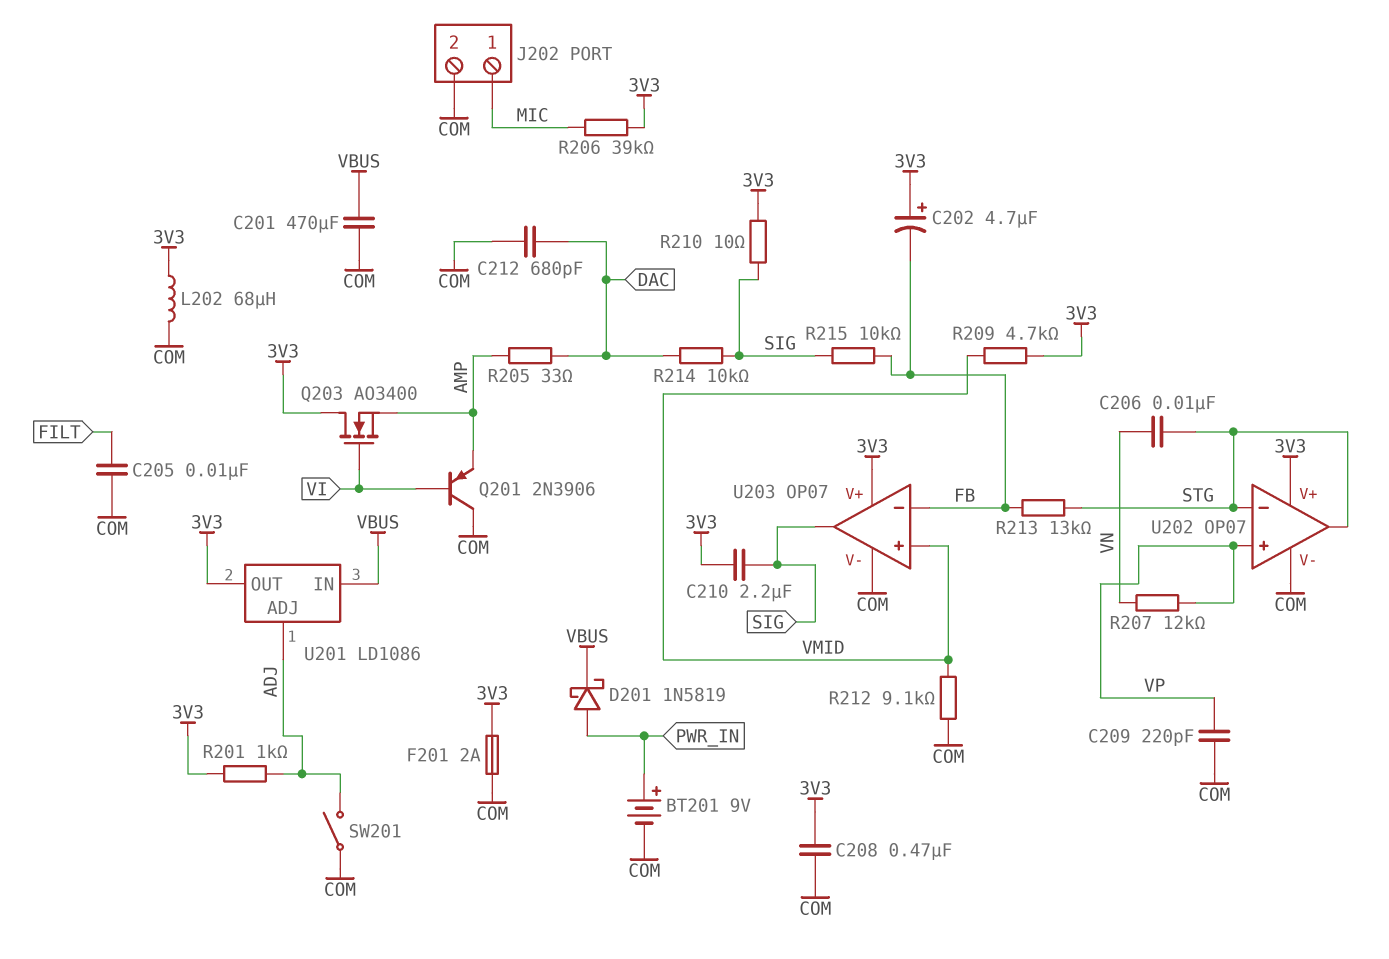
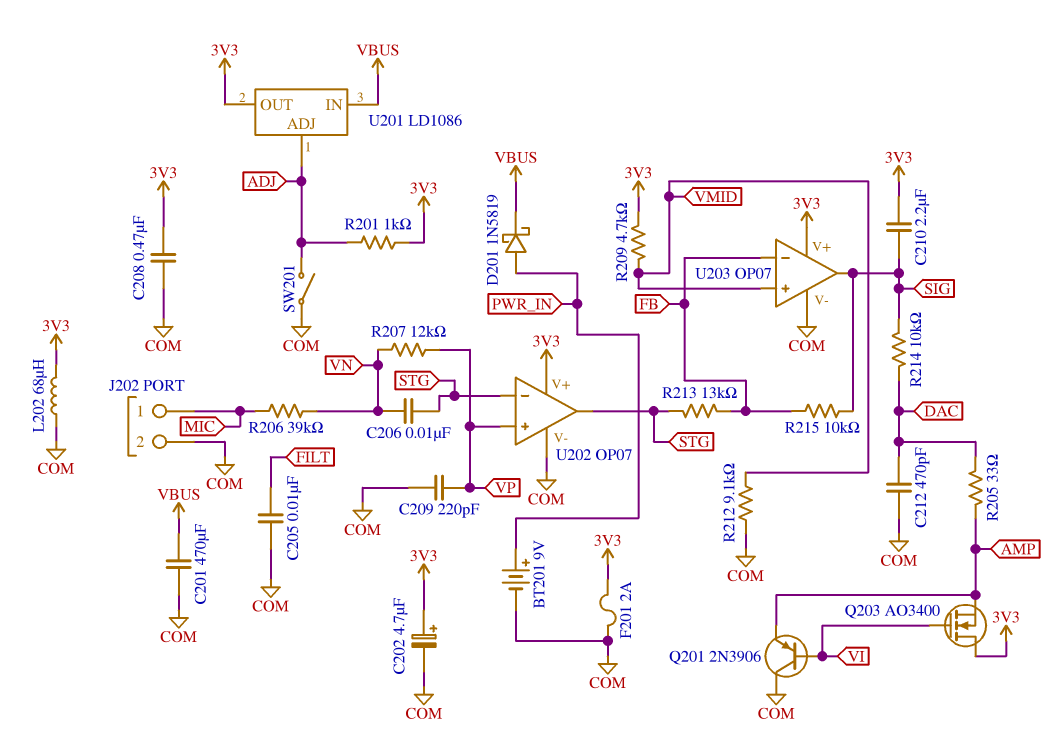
C202: 4.7uF (plus 3V3, minus FB) -> 4.7uF (plus 3V3, minus COM)
C212: 680pF (COM, DAC) -> 470pF (COM, DAC)
R206: 39k (3V3, MIC) -> 39k (MIC, VN)
R210: 10 (3V3, SIG) -> none

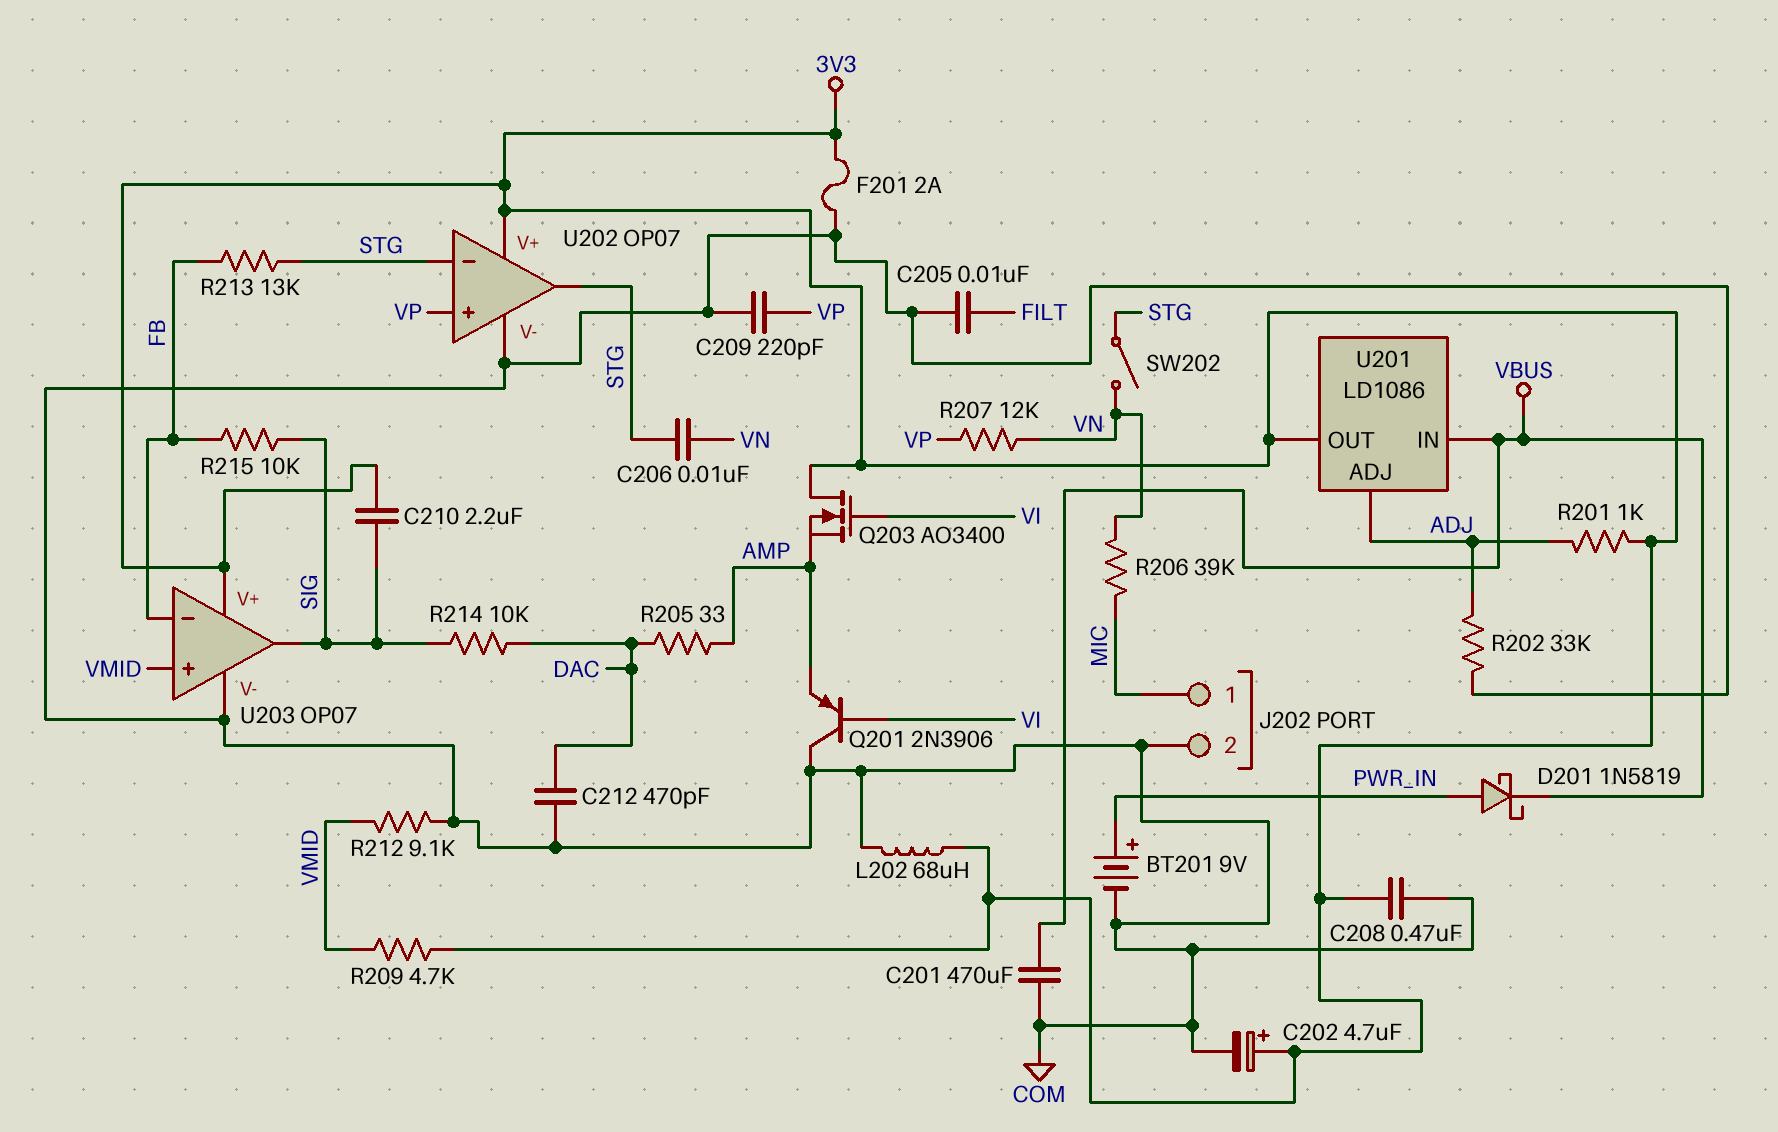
R202: none -> 33k (ADJ, COM)
SW201: switch (ADJ, COM) -> none
SW202: none -> switch (STG, VN)

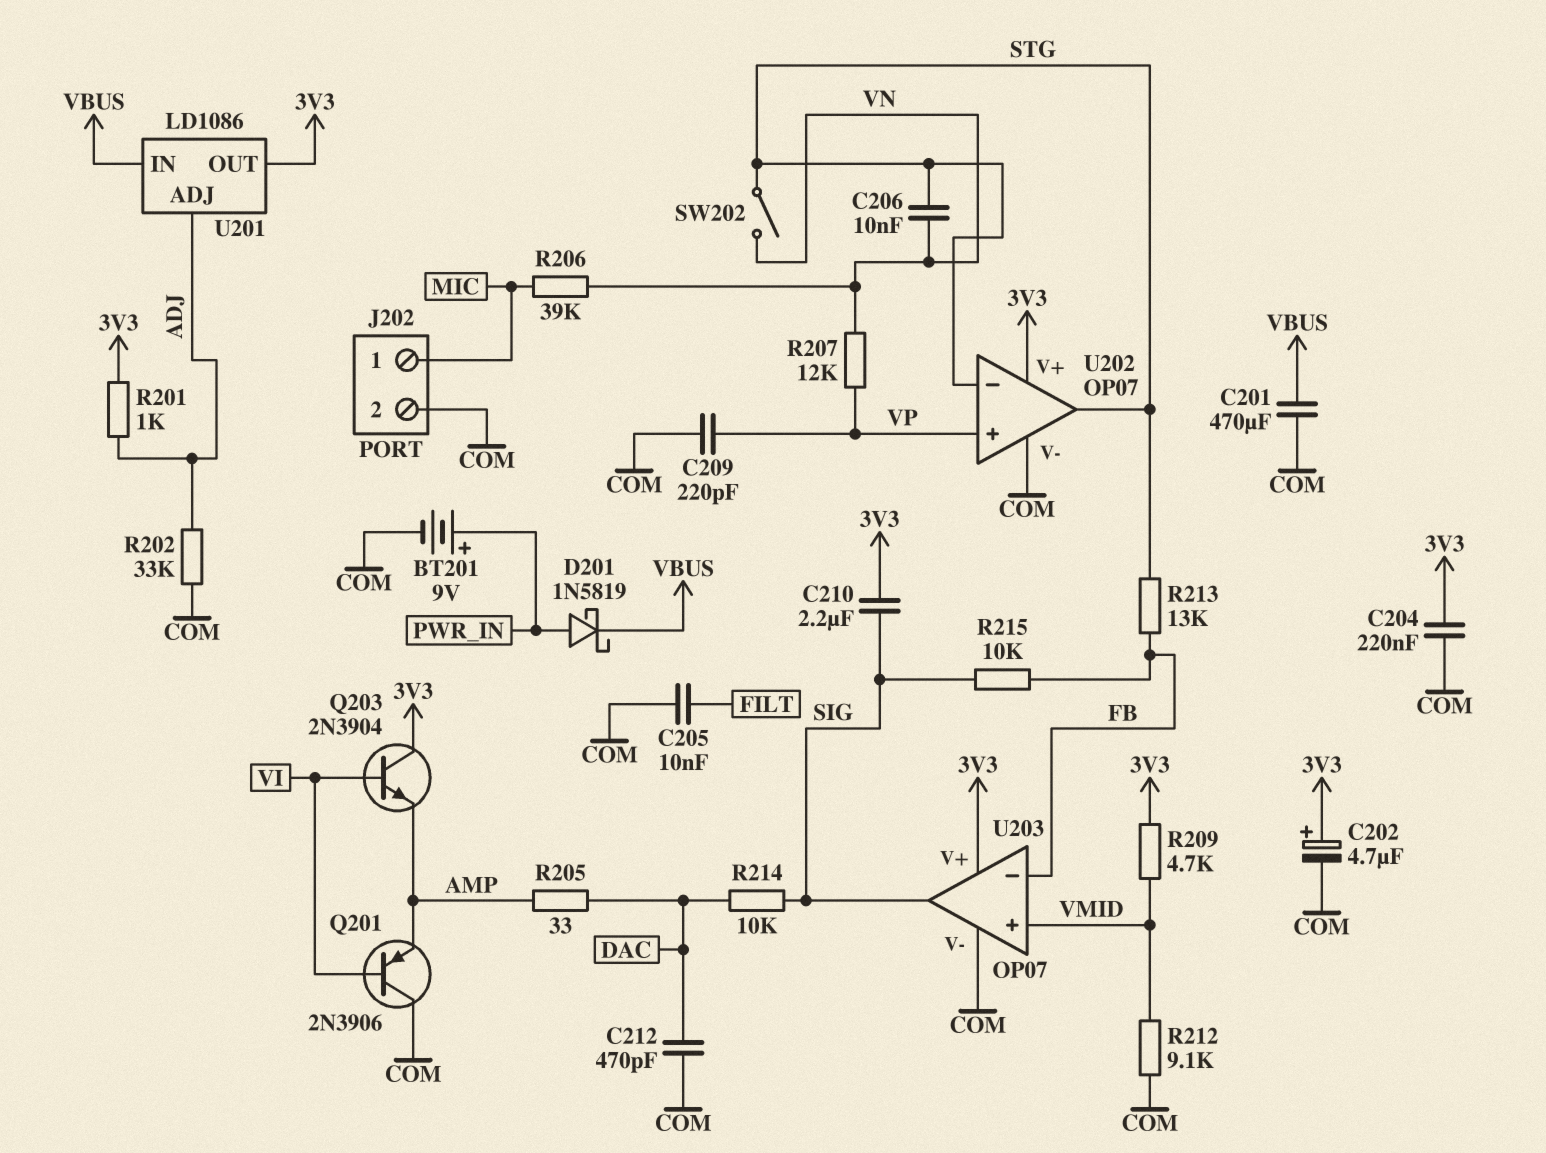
C204: none -> 220nF (3V3, COM)
C208: 470nF (3V3, COM) -> none
F201: 2A (3V3, COM) -> none
L202: 68uH (3V3, COM) -> none
Q203: NMOS AO3400 (G VI, D 3V3, S AMP) -> NPN 2N3904 (B VI, C 3V3, E AMP)

